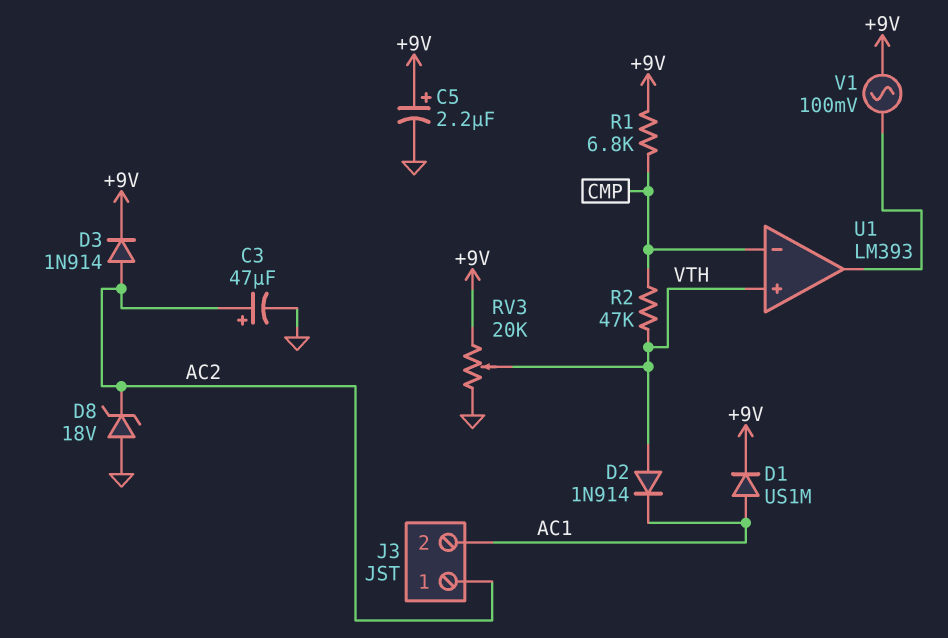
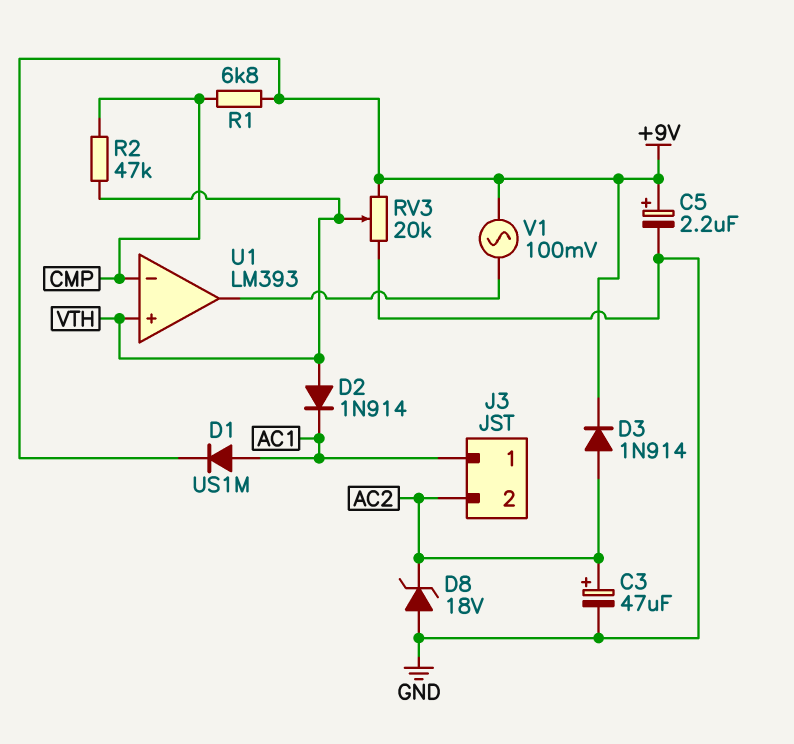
J3 pin 1: AC2 -> AC1
J3 pin 2: AC1 -> AC2

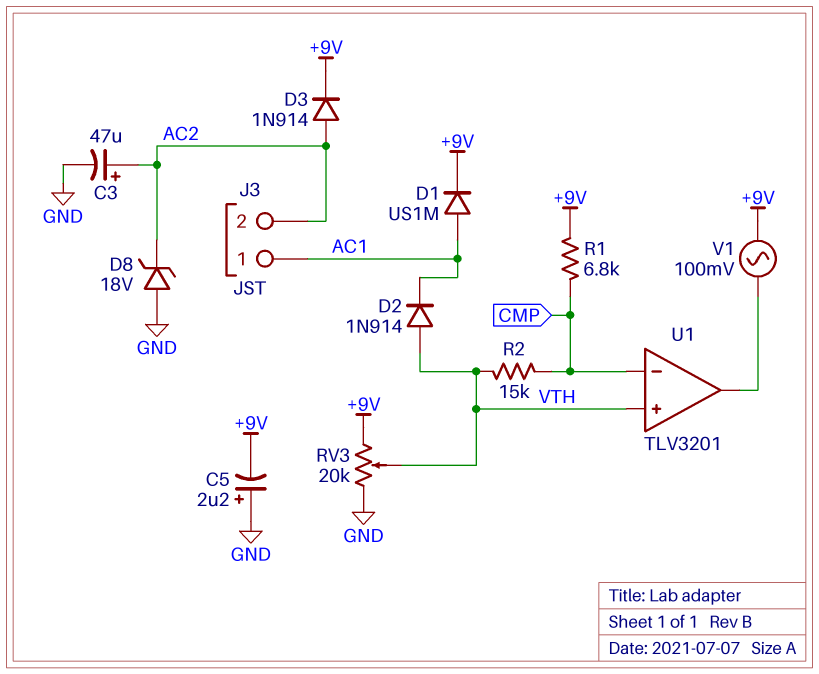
C5: 2.2uF (plus +9V, minus GND) -> 2.2uF (plus GND, minus +9V)
R2: 47k (CMP, VTH) -> 15k (CMP, VTH)
U1: LM393 -> TLV3201

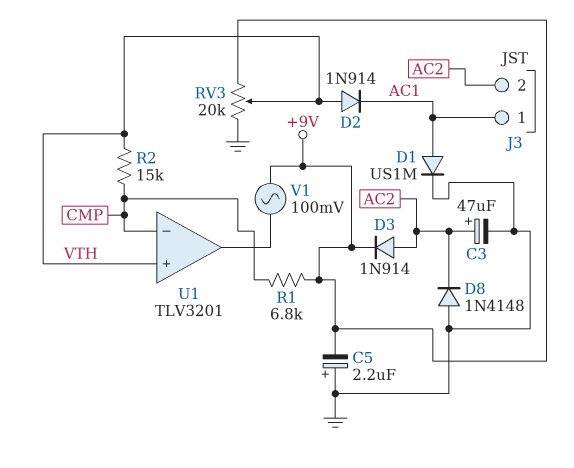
D1: diode US1M (A AC1, K +9V) -> diode US1M (A AC1, K GND)
D8: zener 18V (A GND, K AC2) -> diode 1N4148 (A GND, K AC2)

